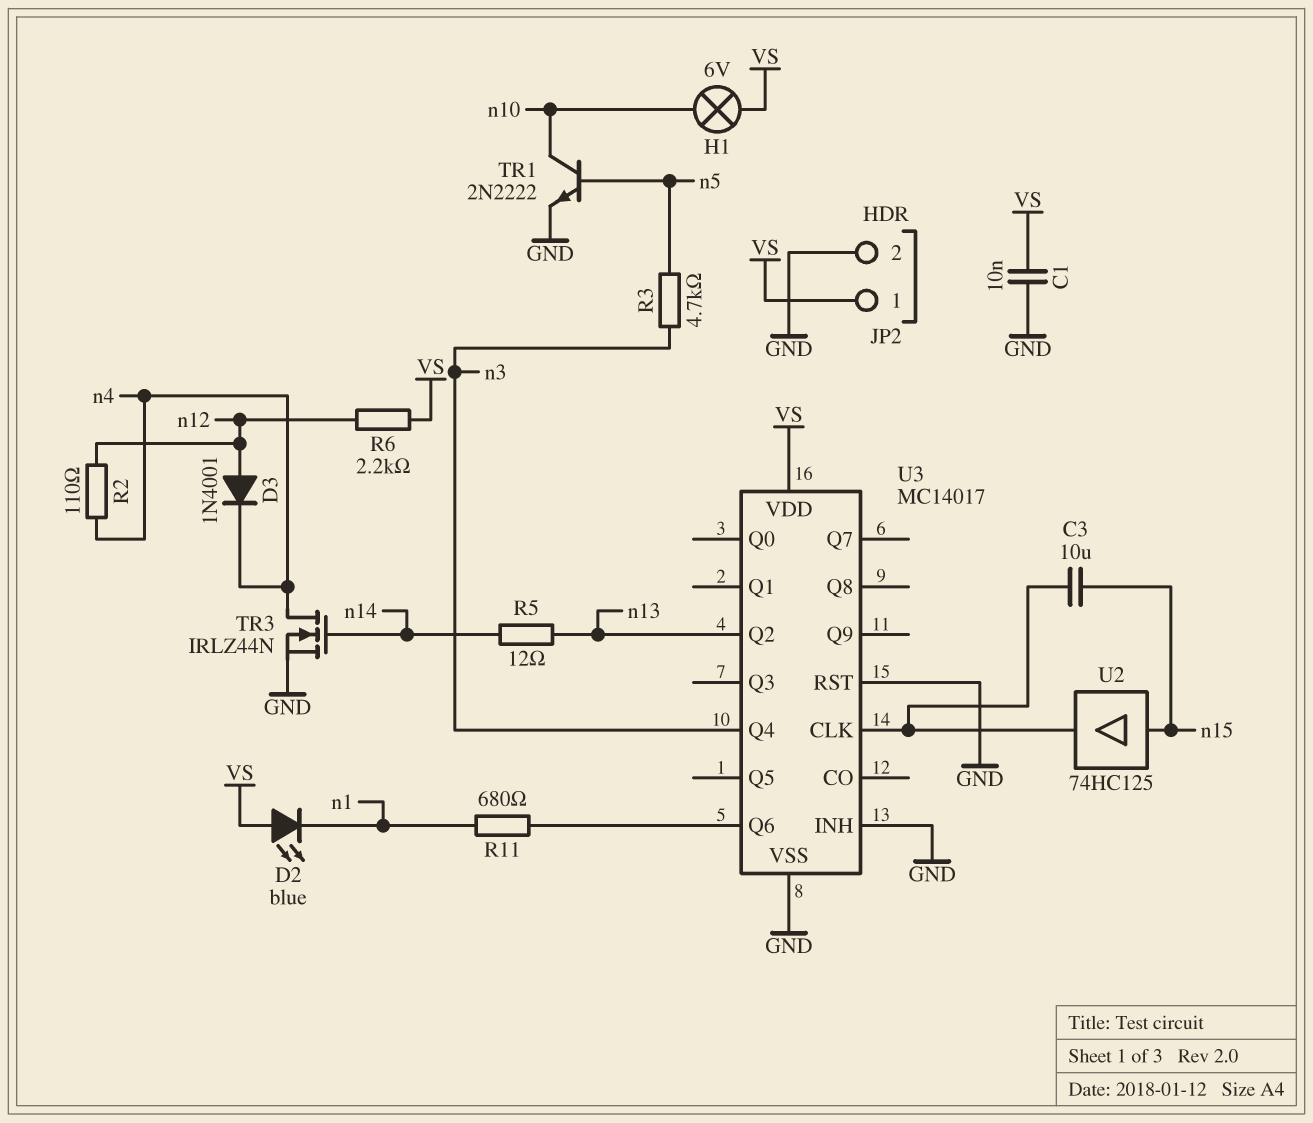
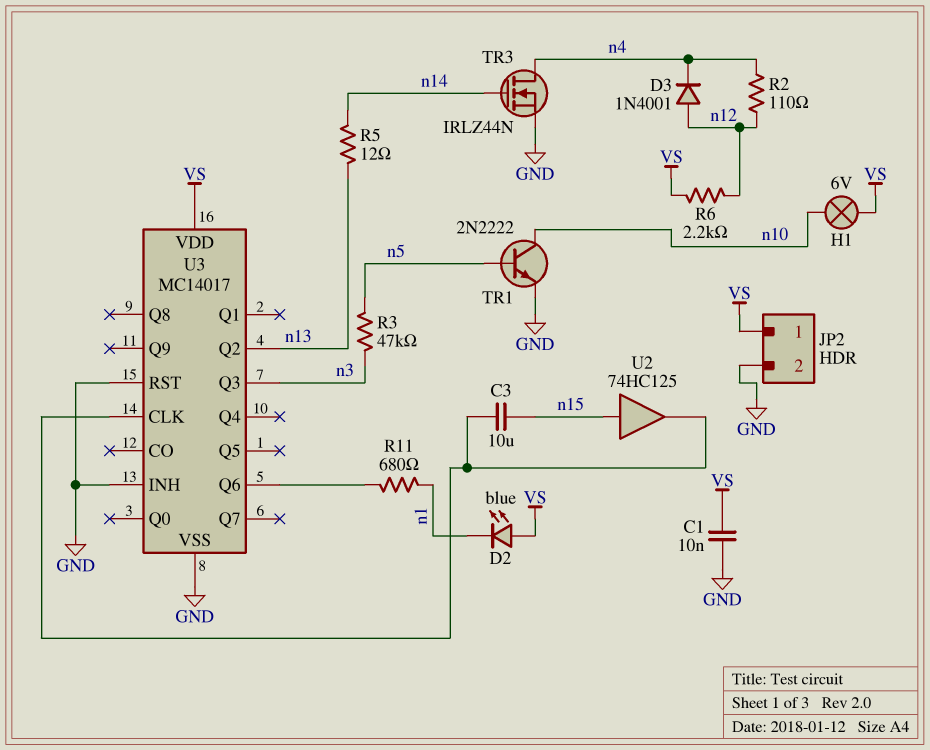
R3: 4.7k (n3, n5) -> 47k (n3, n5)
U3 pin Q3: none -> n3
U3 pin Q4: n3 -> none

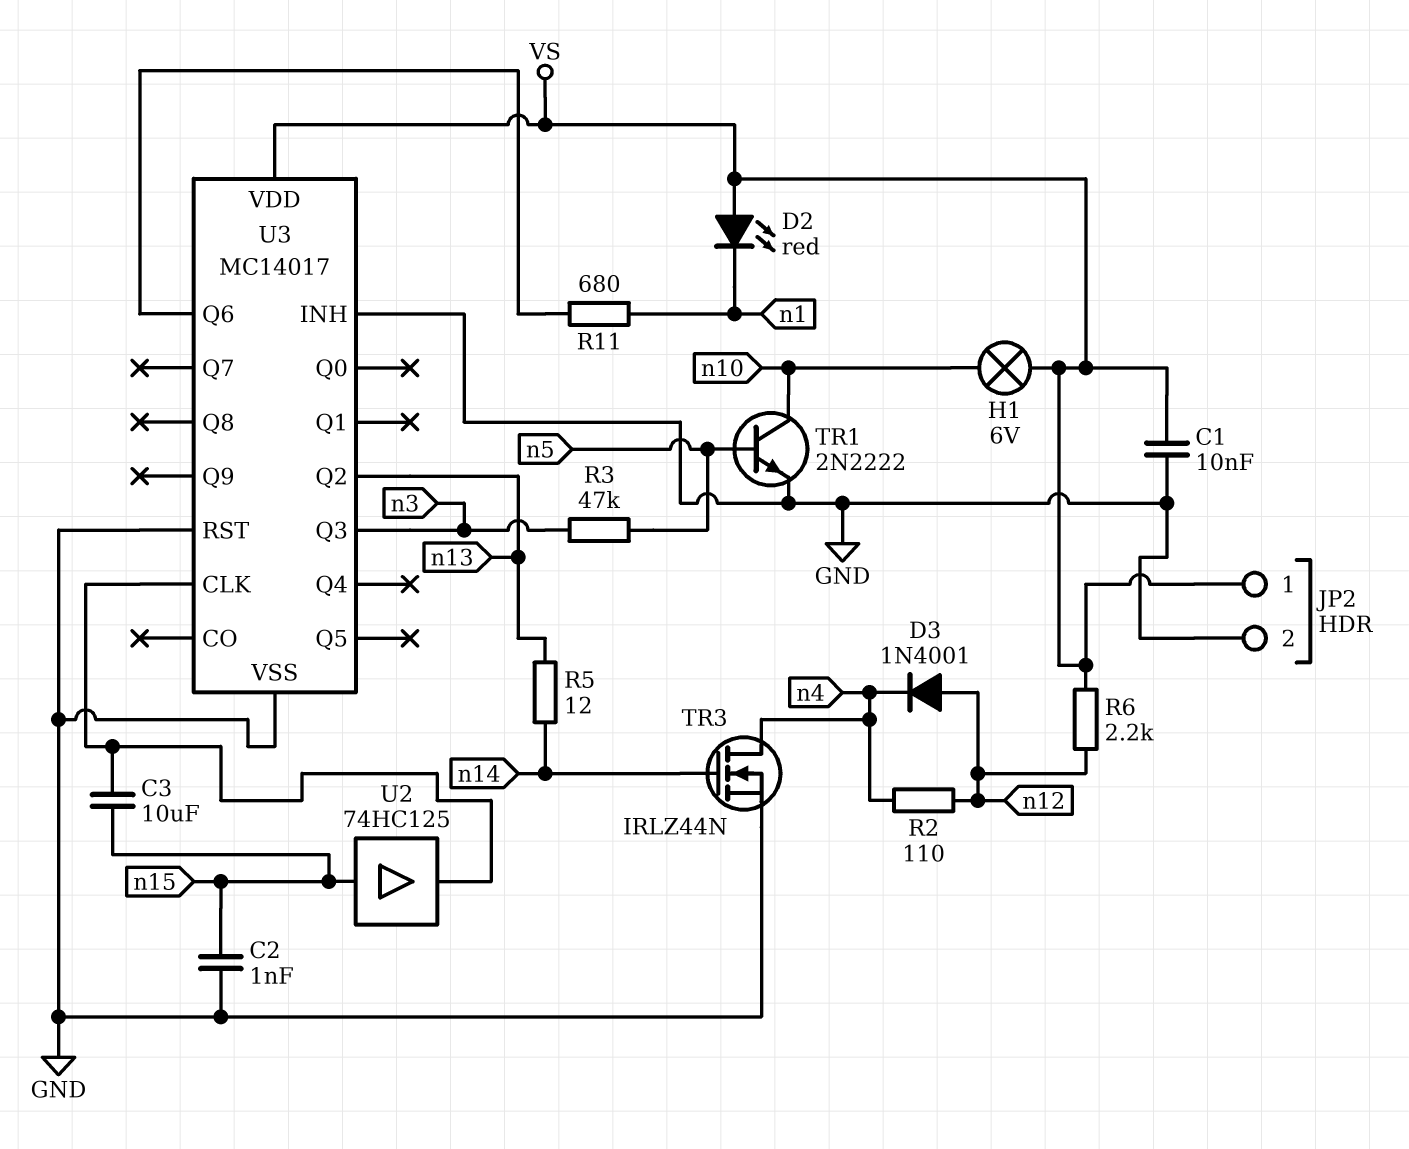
C2: none -> 1nF (GND, n15)
D2: LED blue (A VS, K n1) -> LED red (A VS, K n1)

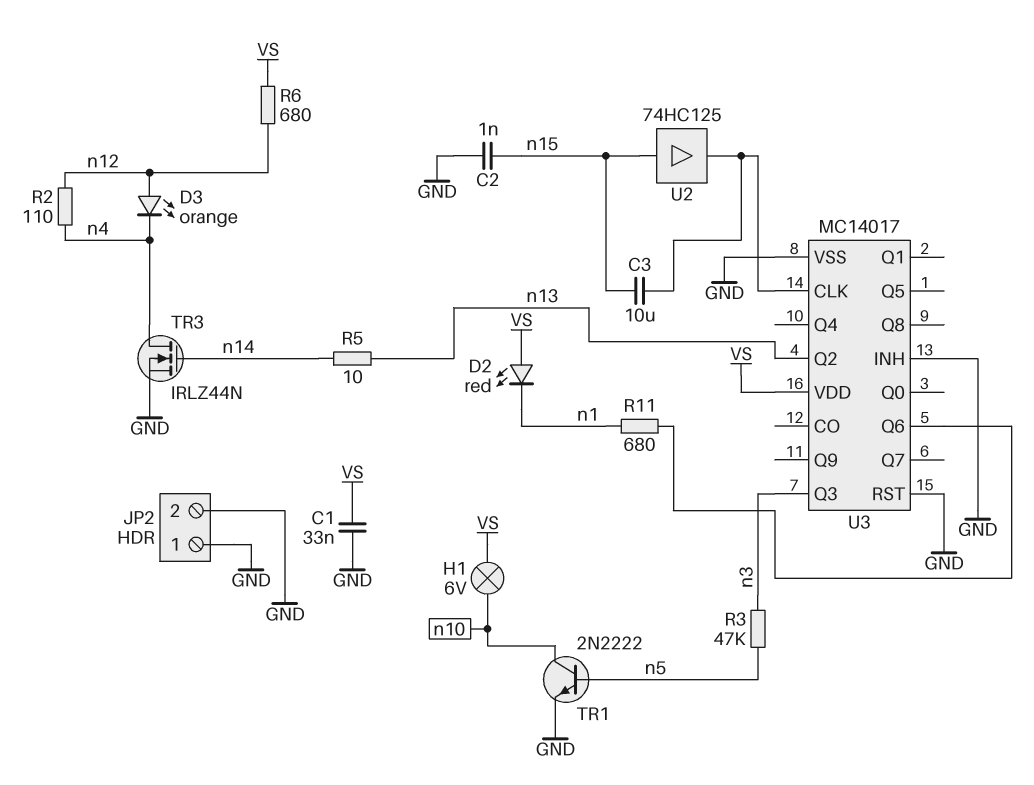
C1: 10nF (GND, VS) -> 33nF (GND, VS)
D3: diode 1N4001 (A n12, K n4) -> LED orange (A n12, K n4)
JP2 pin 1: VS -> GND
R5: 12 (n13, n14) -> 10 (n13, n14)
R6: 2.2k (VS, n12) -> 680 (VS, n12)

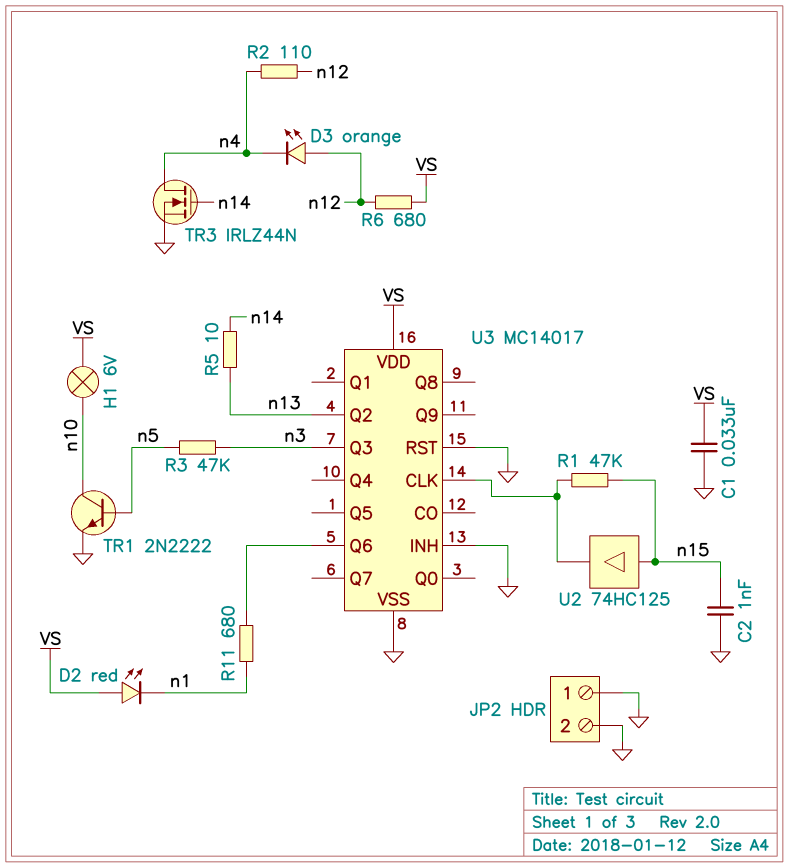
C3: 10uF (U3/CLK, n15) -> none
R1: none -> 47k (U3/CLK, n15)

